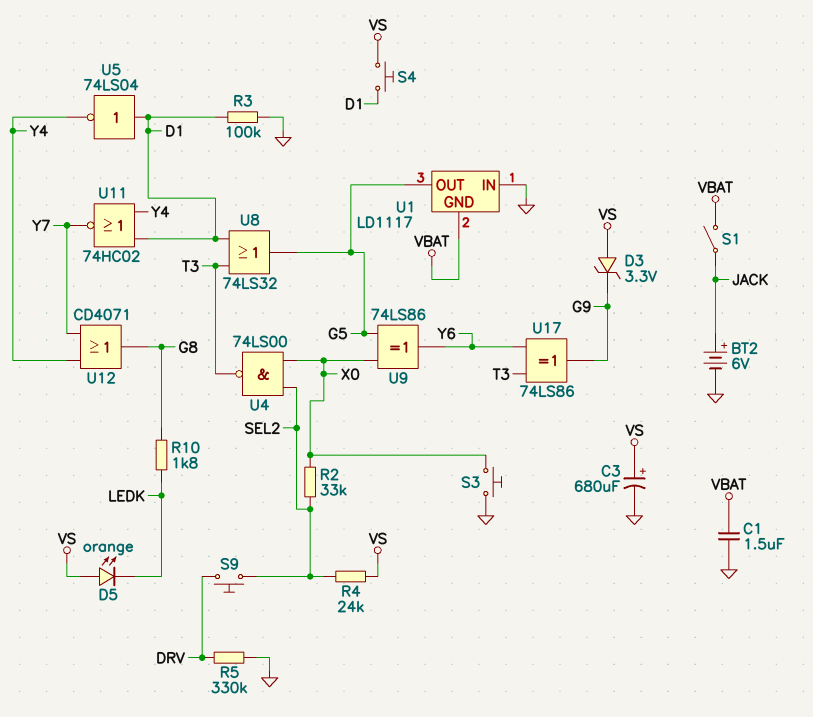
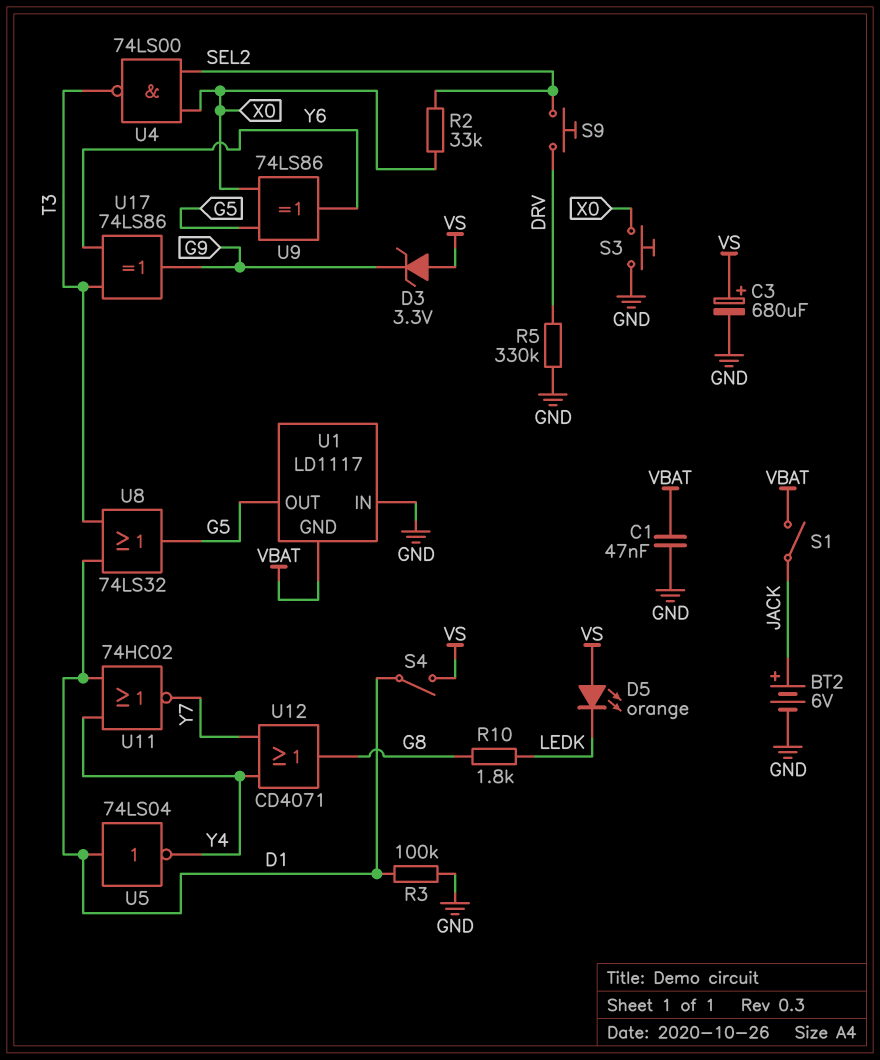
C1: 1.5uF (GND, VBAT) -> 47nF (GND, VBAT)
R4: 24k (SEL2, VS) -> none
S4: button (D1, VS) -> switch (D1, VS)

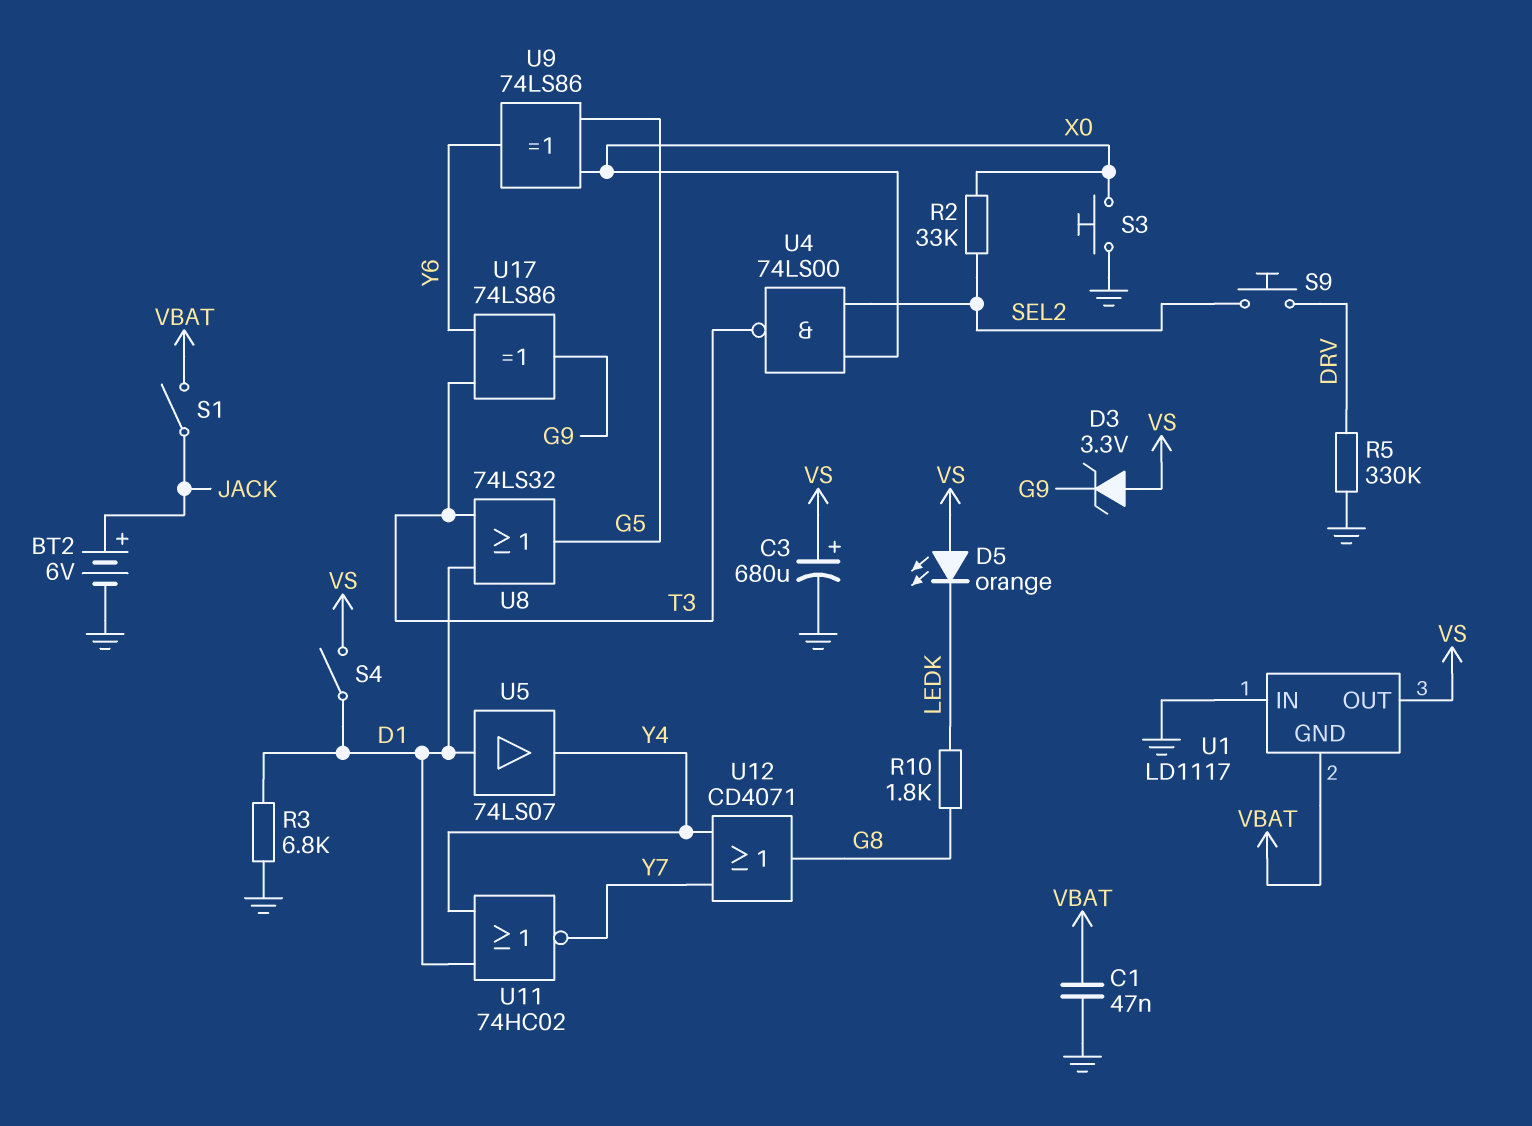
R3: 100k (D1, GND) -> 6.8k (D1, GND)
U1 pin OUT: G5 -> VS
U5: NOT 74LS04 (in D1, out Y4) -> buffer 74LS07 (in D1, out Y4)

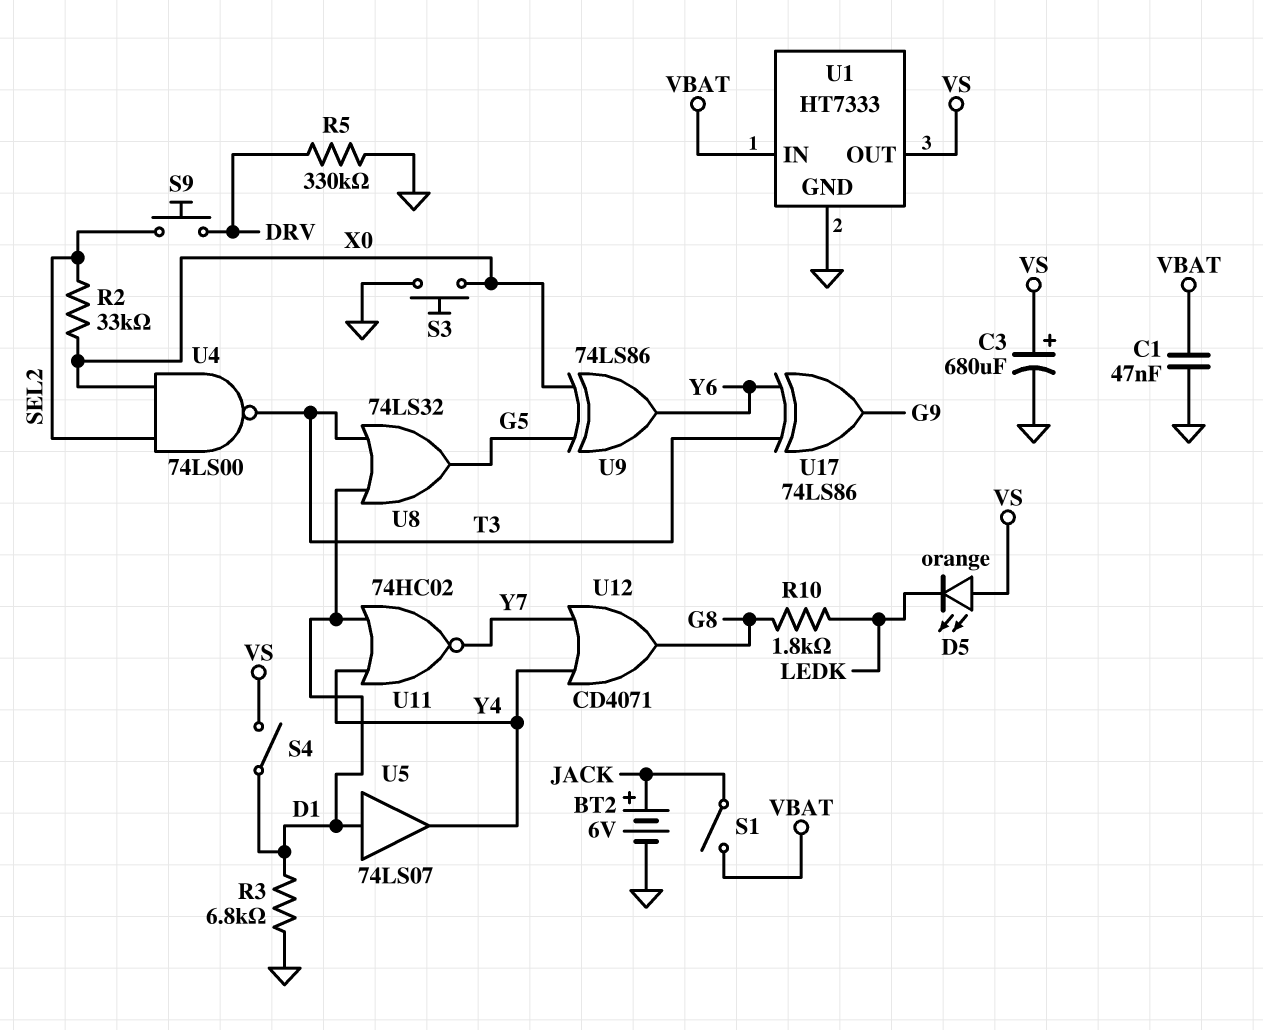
D3: zener 3.3V (A VS, K G9) -> none
U1: LD1117 -> HT7333
U1 pin GND: VBAT -> GND
U1 pin IN: GND -> VBAT

